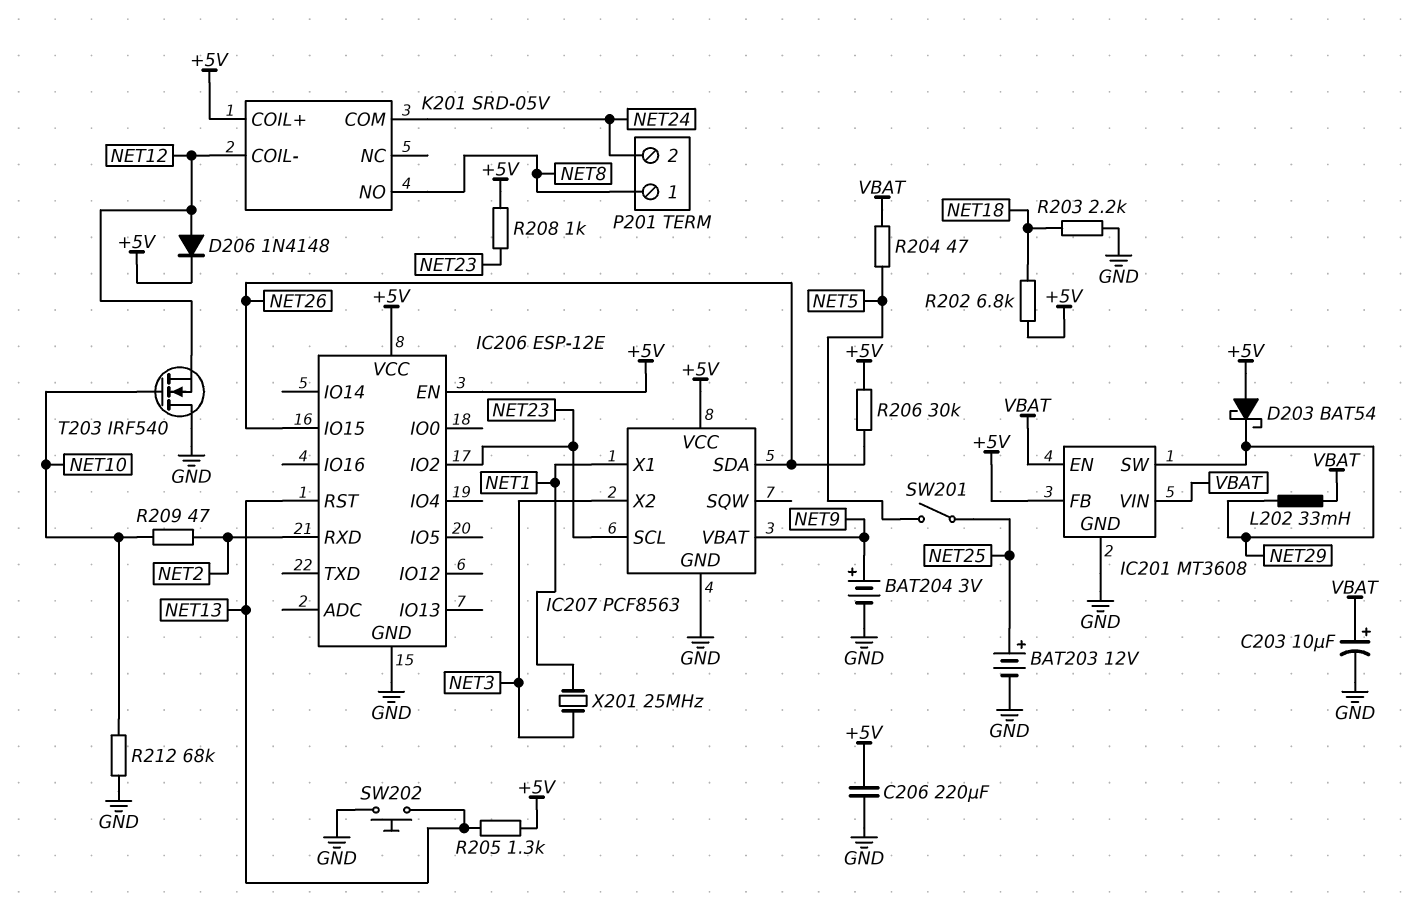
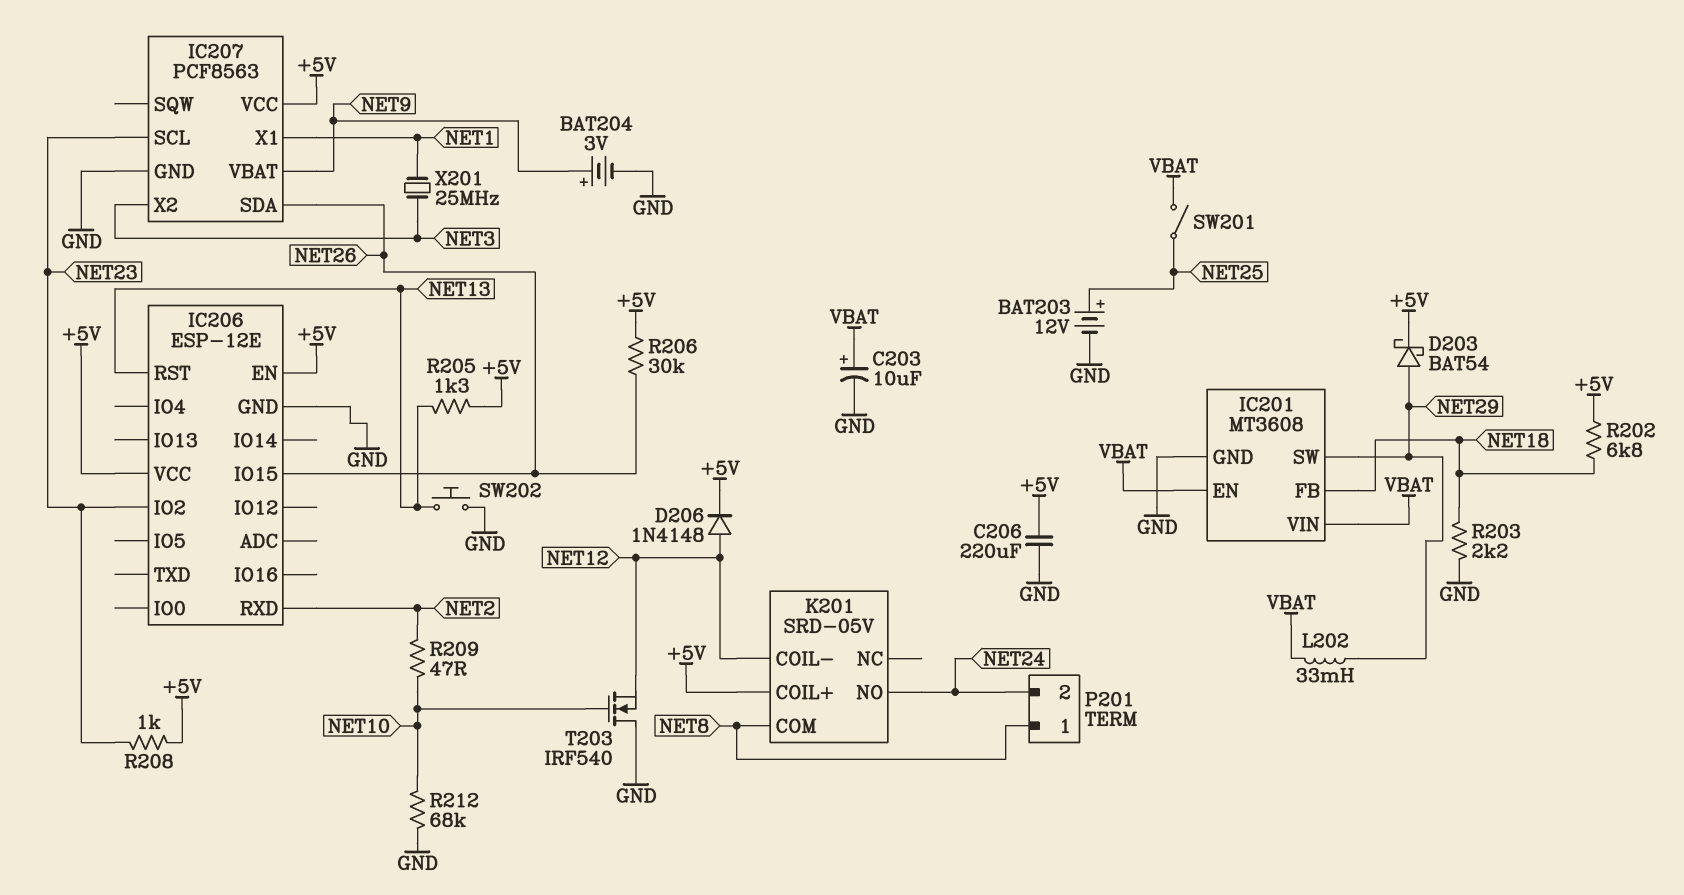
D203: schottky BAT54 (A +5V, K NET29) -> schottky BAT54 (A NET29, K +5V)
IC201 pin FB: +5V -> NET18
K201 pin COM: NET24 -> NET8
K201 pin NO: NET8 -> NET24
R204: 47 (NET5, VBAT) -> none
SW201: switch (NET5, NET25) -> switch (NET25, VBAT)

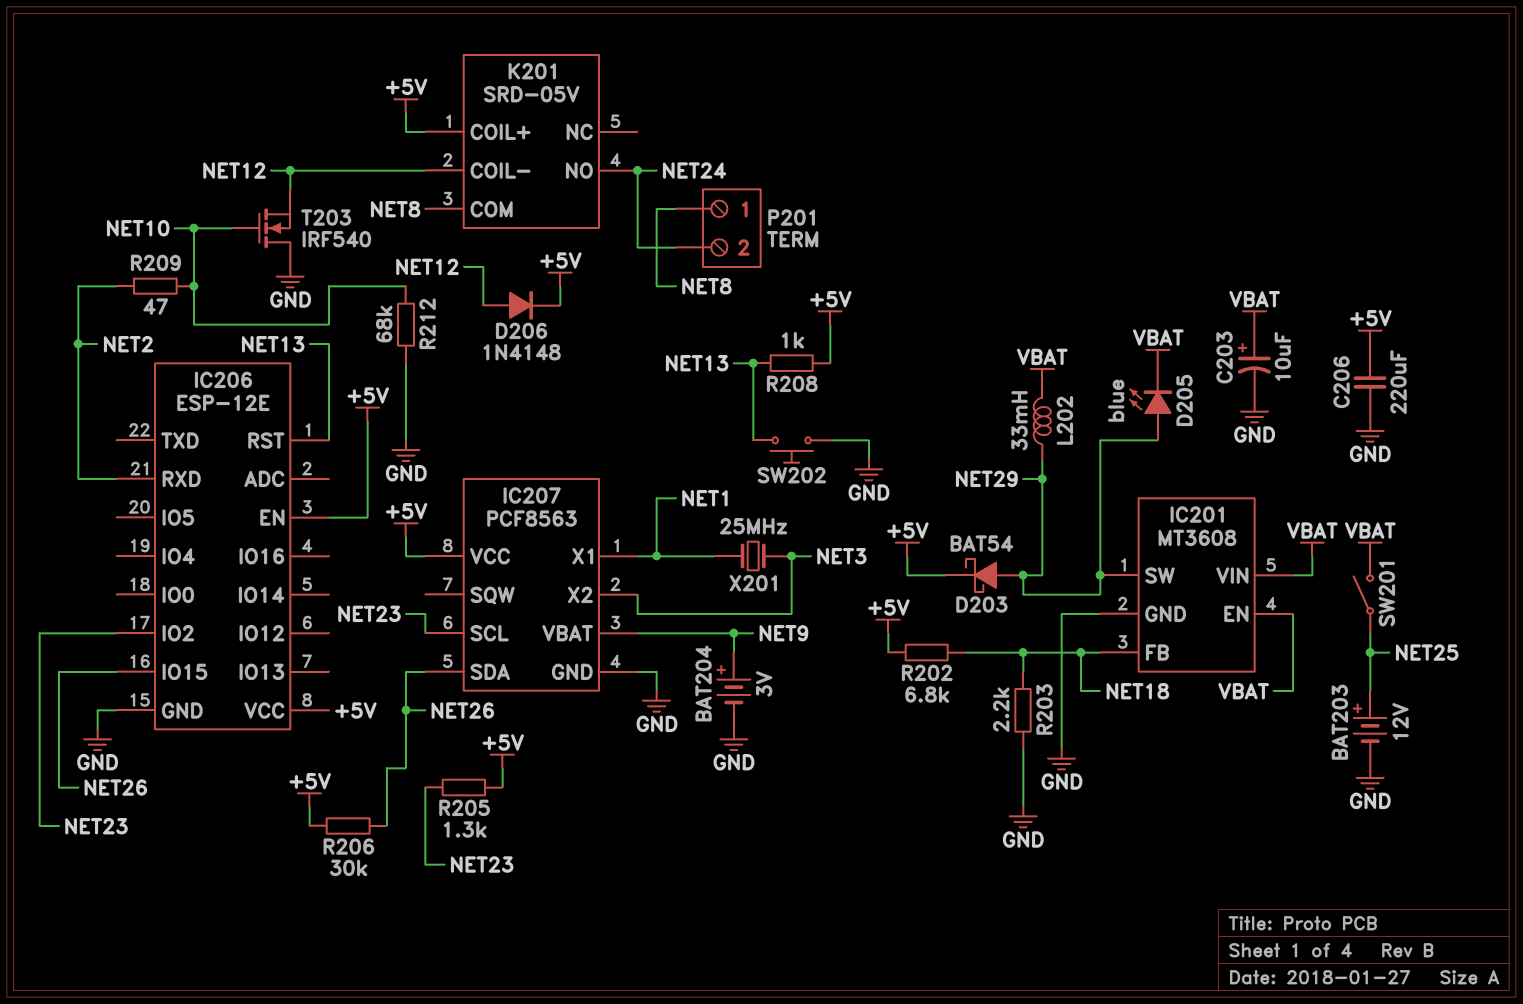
D205: none -> LED blue (A NET29, K VBAT)
R205: 1.3k (+5V, NET13) -> 1.3k (+5V, NET23)
R208: 1k (+5V, NET23) -> 1k (+5V, NET13)

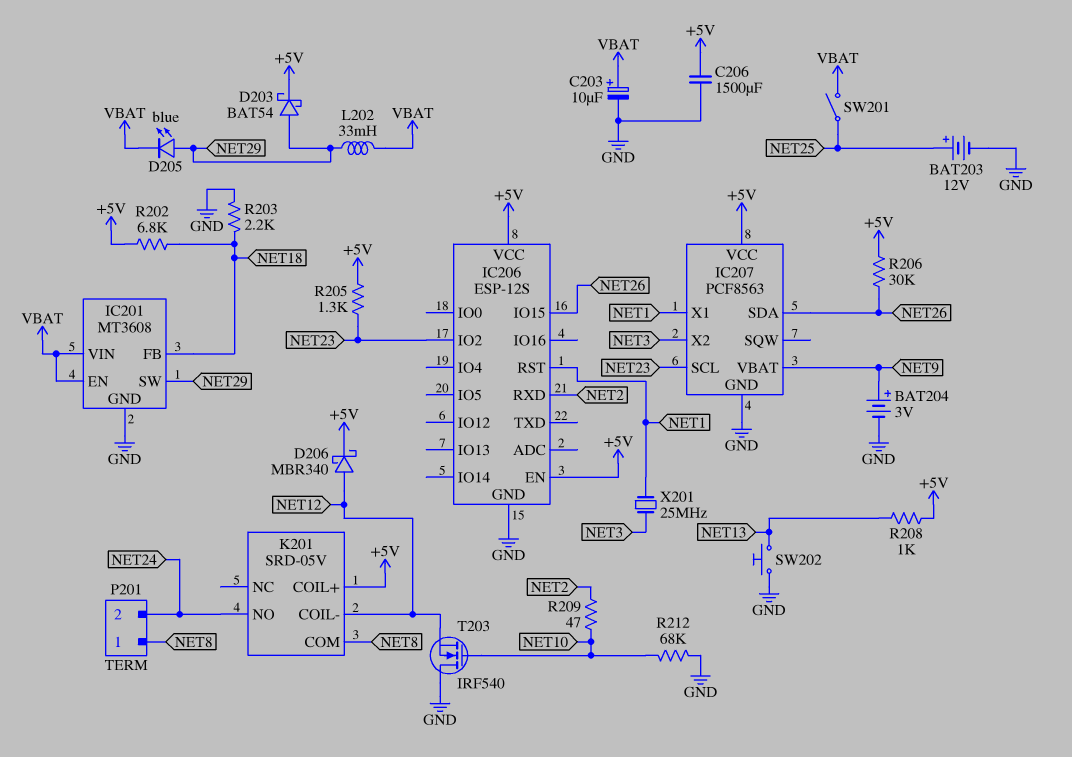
C206: 220uF (+5V, GND) -> 1500uF (+5V, GND)
D206: diode 1N4148 (A NET12, K +5V) -> schottky MBR340 (A NET12, K +5V)
IC206: ESP-12E -> ESP-12S
IC206 pin RST: NET13 -> NET1

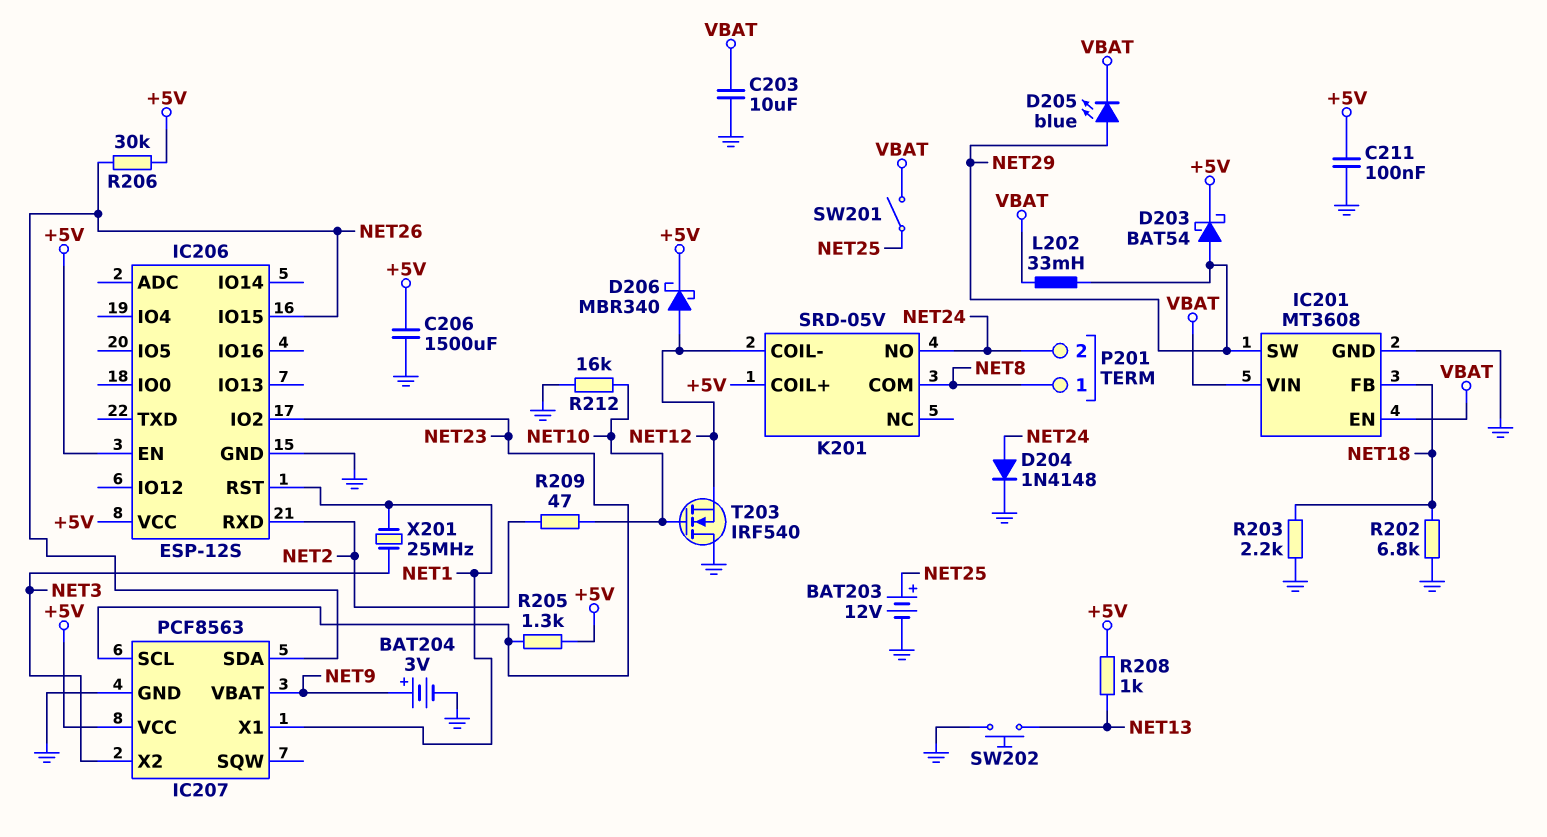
C203: 10uF (plus VBAT, minus GND) -> 10uF (GND, VBAT)
C211: none -> 100nF (+5V, GND)
D204: none -> diode 1N4148 (A NET24, K GND)
R202: 6.8k (+5V, NET18) -> 6.8k (GND, NET18)
R212: 68k (GND, NET10) -> 16k (GND, NET10)

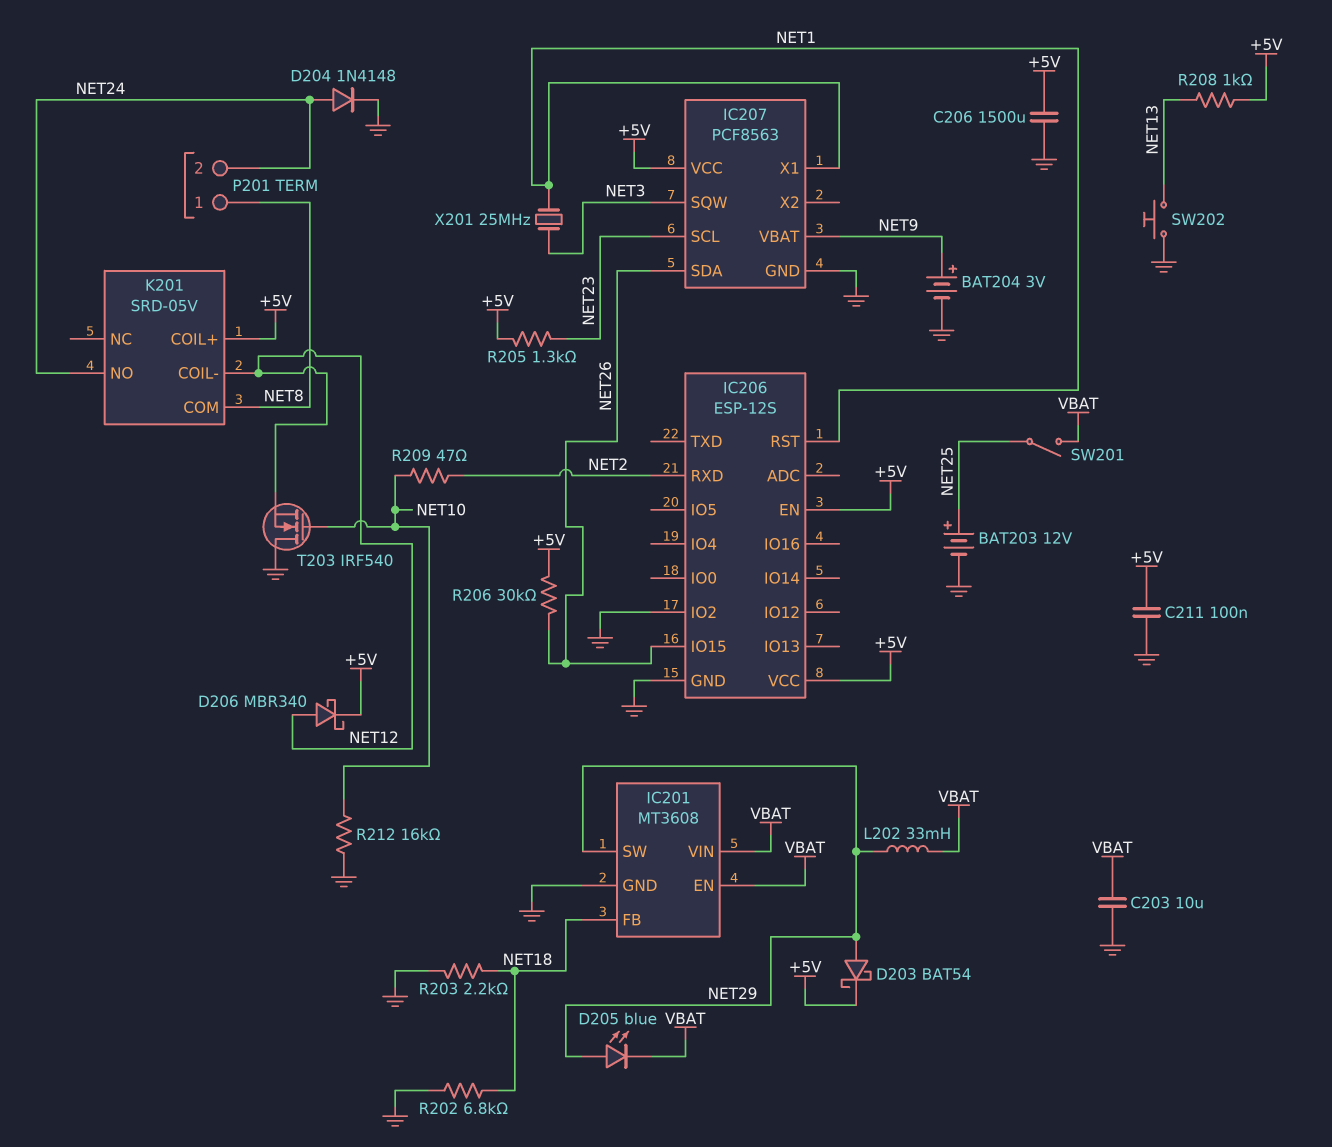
IC206 pin IO2: NET23 -> GND
IC207 pin SQW: none -> NET3
IC207 pin X2: NET3 -> none

